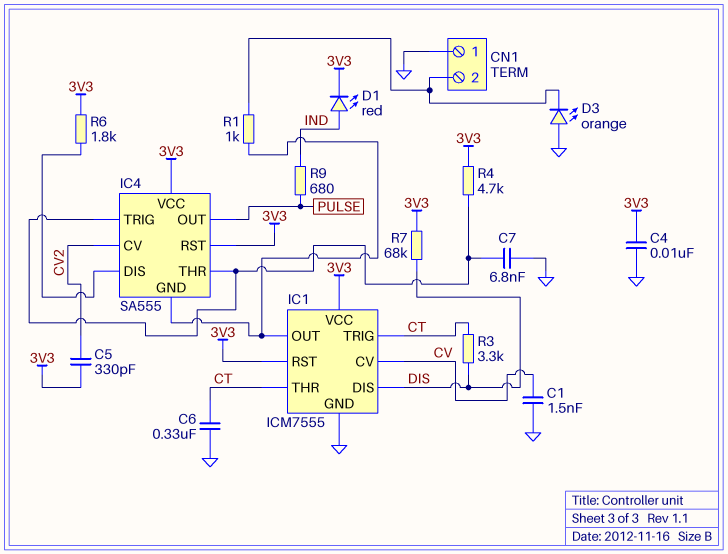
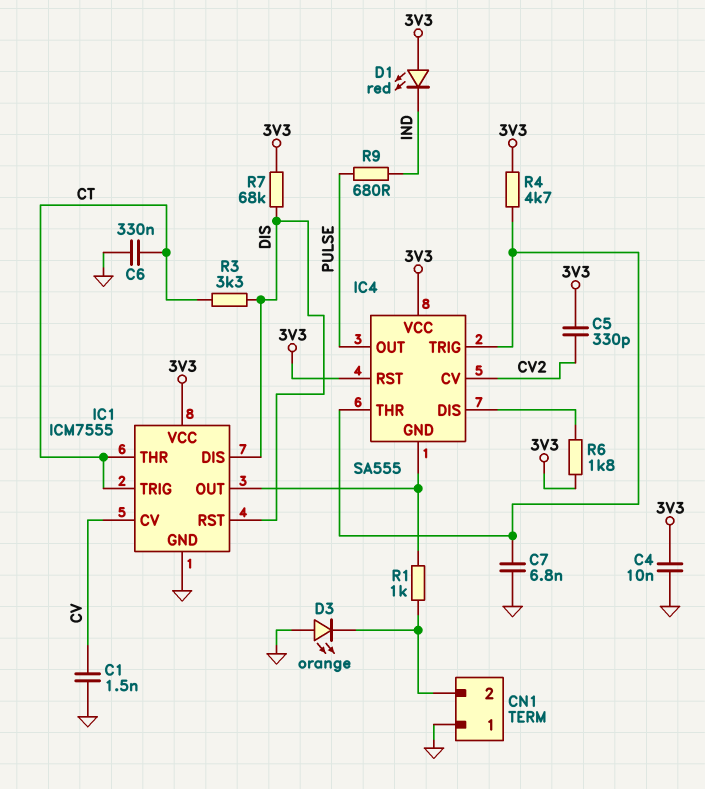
D1: LED red (A IND, K 3V3) -> LED red (A 3V3, K IND)
IC1 pin RST: 3V3 -> DIS

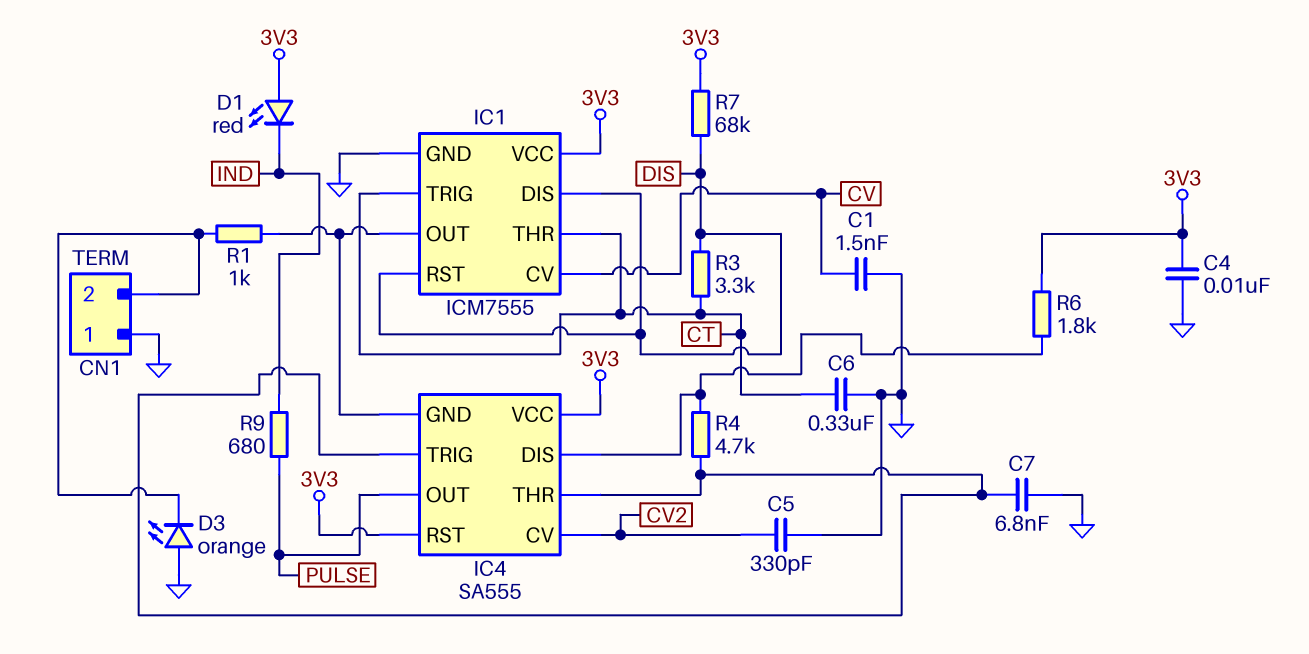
C5: 330pF (3V3, CV2) -> 330pF (CV2, GND)
R4: 4.7k (3V3, IC4/THR) -> 4.7k (IC4/DIS, IC4/THR)

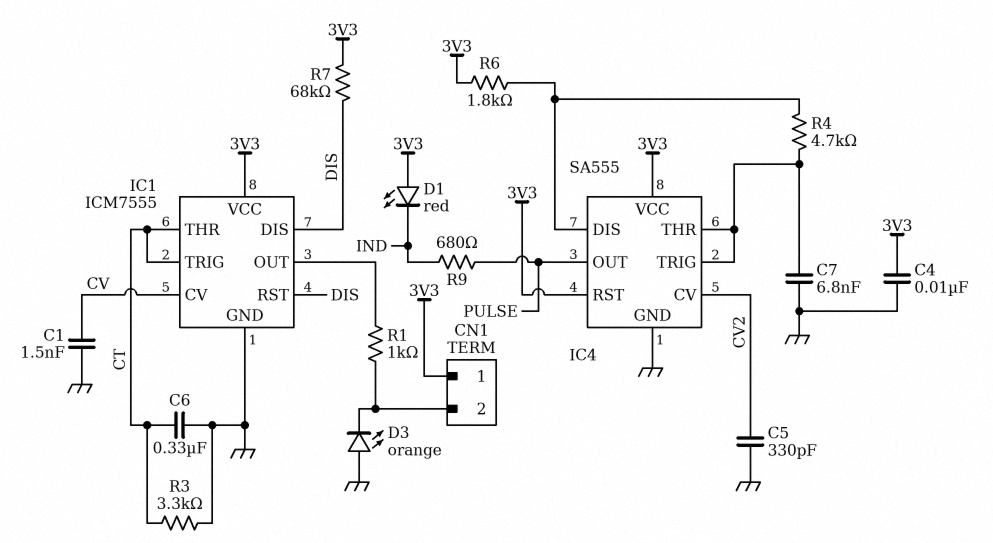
CN1 pin 1: GND -> 3V3
IC4 pin GND: IC1/OUT -> GND
R3: 3.3k (CT, DIS) -> 3.3k (CT, GND)

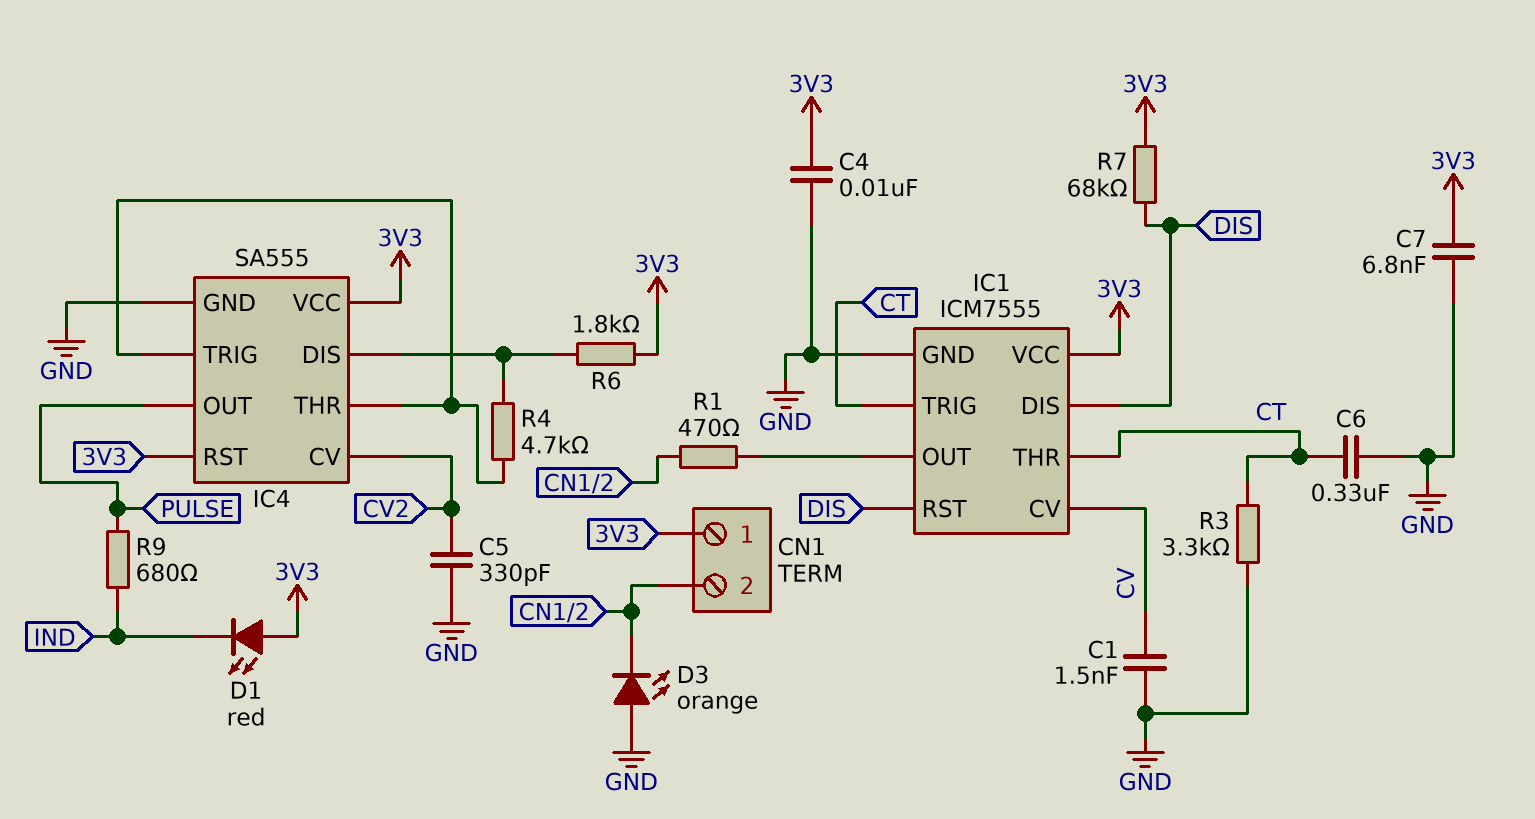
C7: 6.8nF (GND, IC4/THR) -> 6.8nF (3V3, GND)
R1: 1k (CN1/2, IC1/OUT) -> 470 (CN1/2, IC1/OUT)

